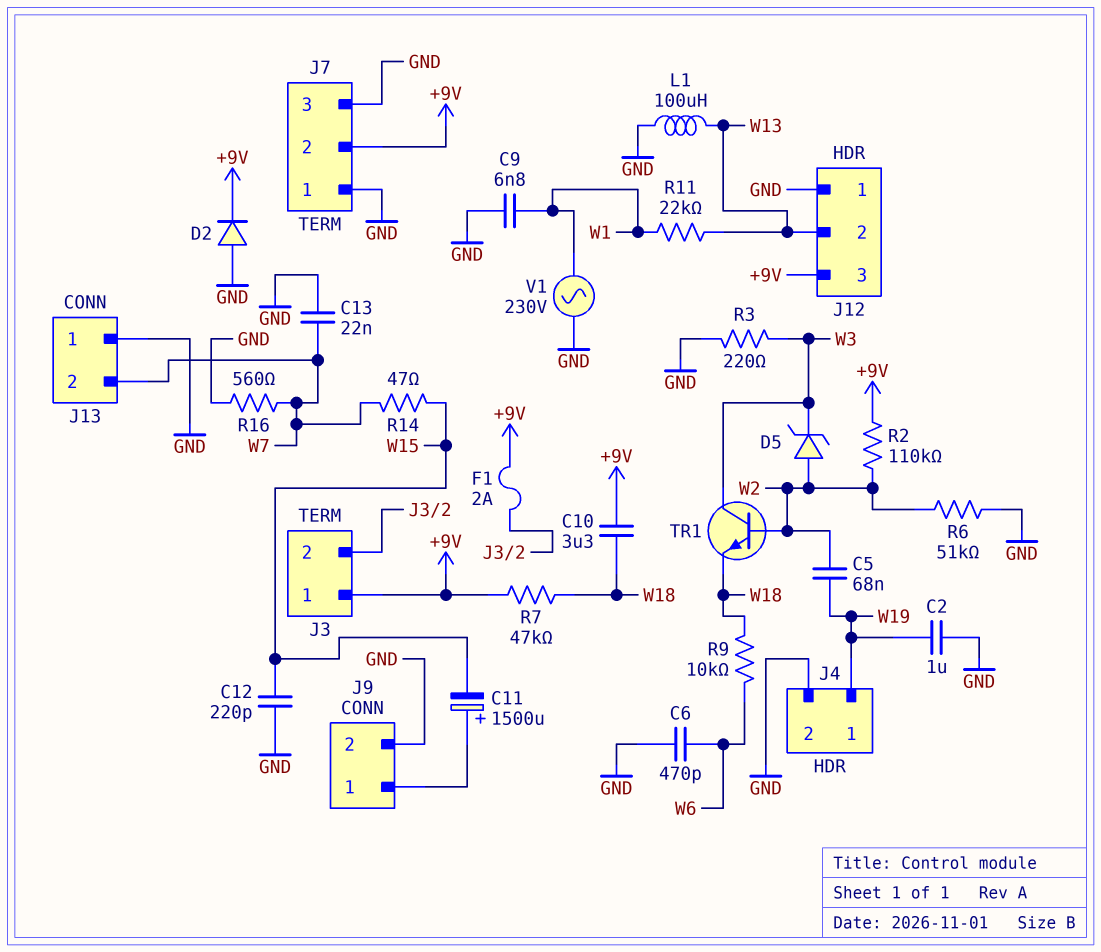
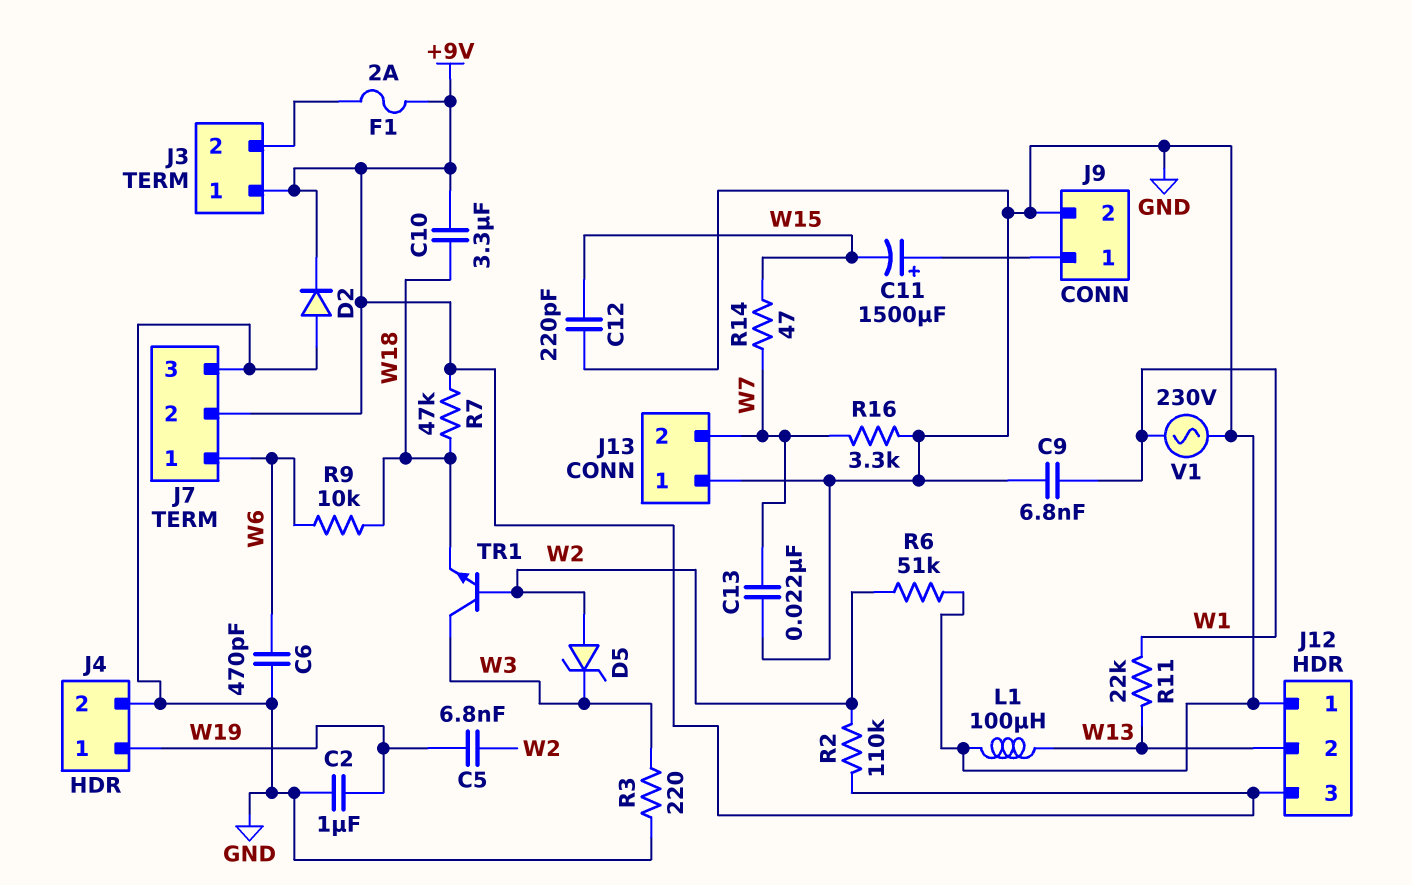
C5: 68nF (W2, W19) -> 6.8nF (W2, W19)
J7 pin 1: GND -> W6
R16: 560 (GND, W7) -> 3.3k (GND, W7)

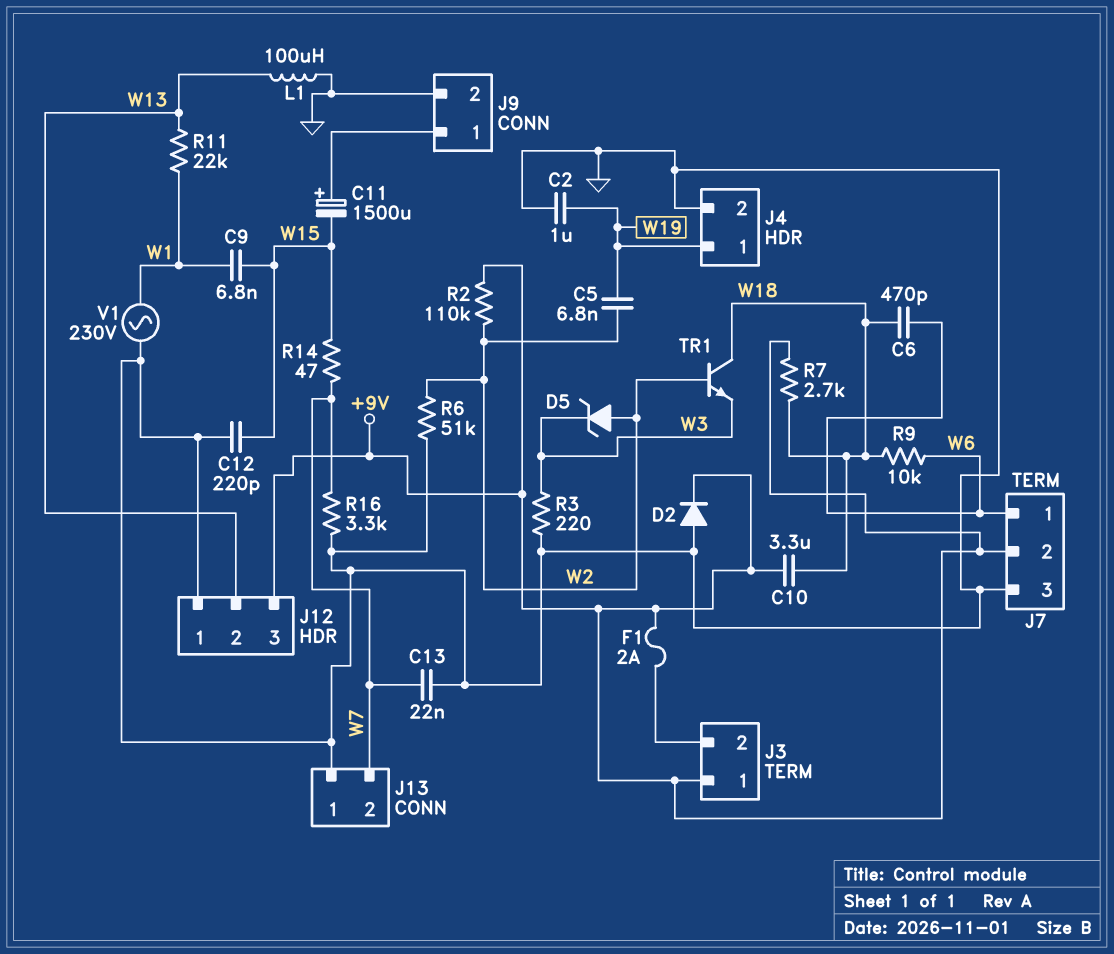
C6: 470pF (GND, W6) -> 470pF (W6, W18)
C9: 6.8nF (GND, W1) -> 6.8nF (W1, W15)
R7: 47k (+9V, W18) -> 2.7k (+9V, W18)
TR1: NPN (B W2, C W3, E W18) -> NPN (B W2, C W18, E W3)

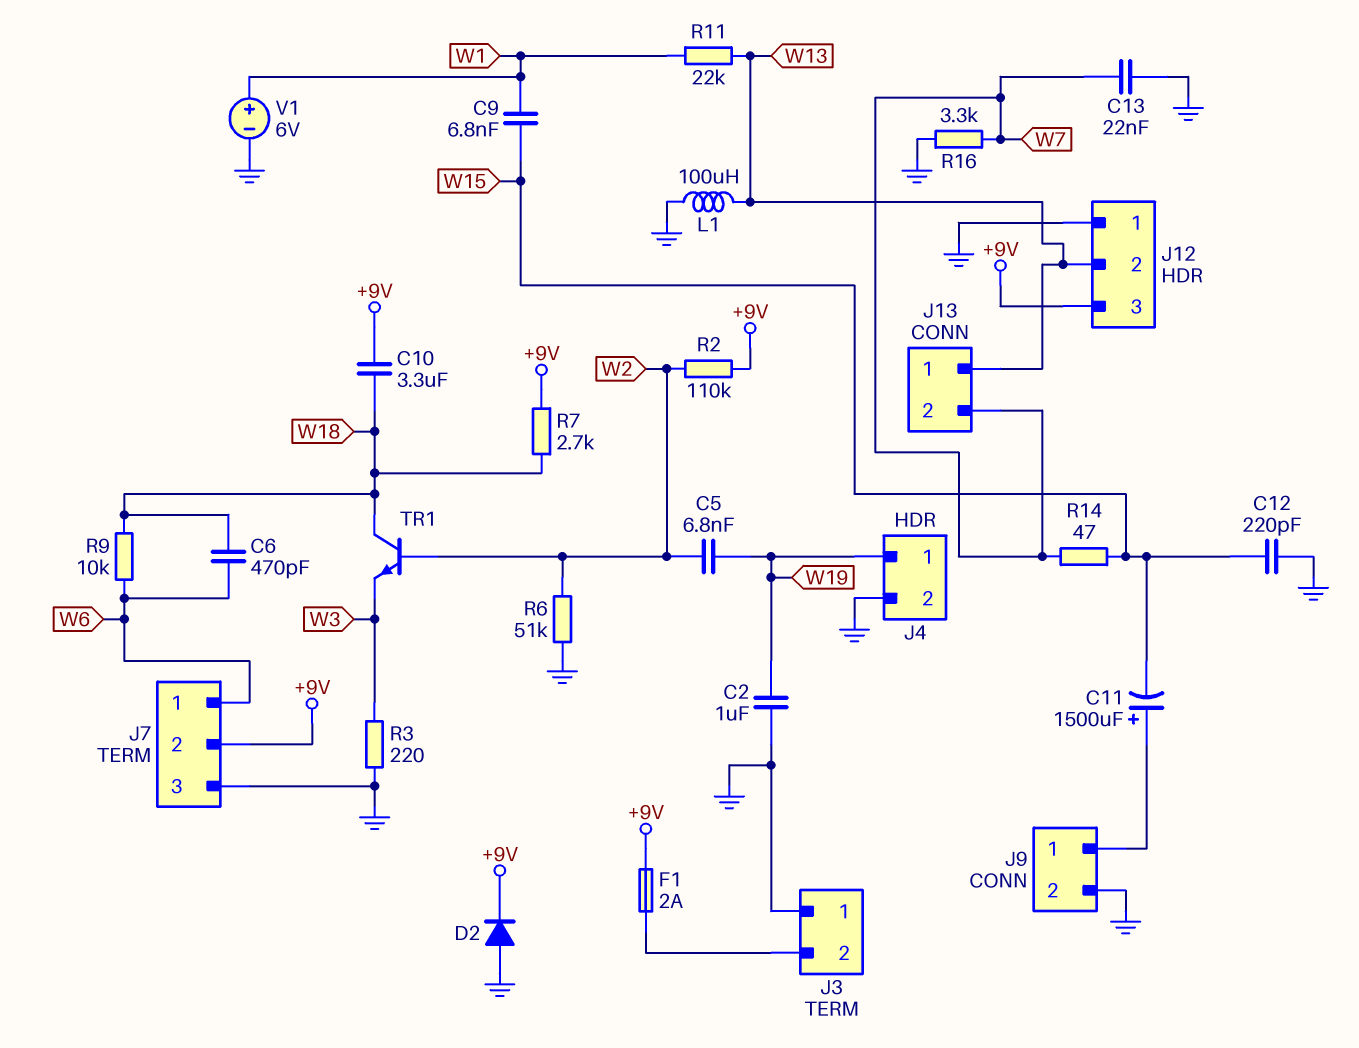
D5: zener (A W2, K W3) -> none
J3 pin 1: +9V -> GND
J13 pin 1: GND -> W13
V1: AC 230V (GND, W1) -> 6V (plus W1, minus GND)

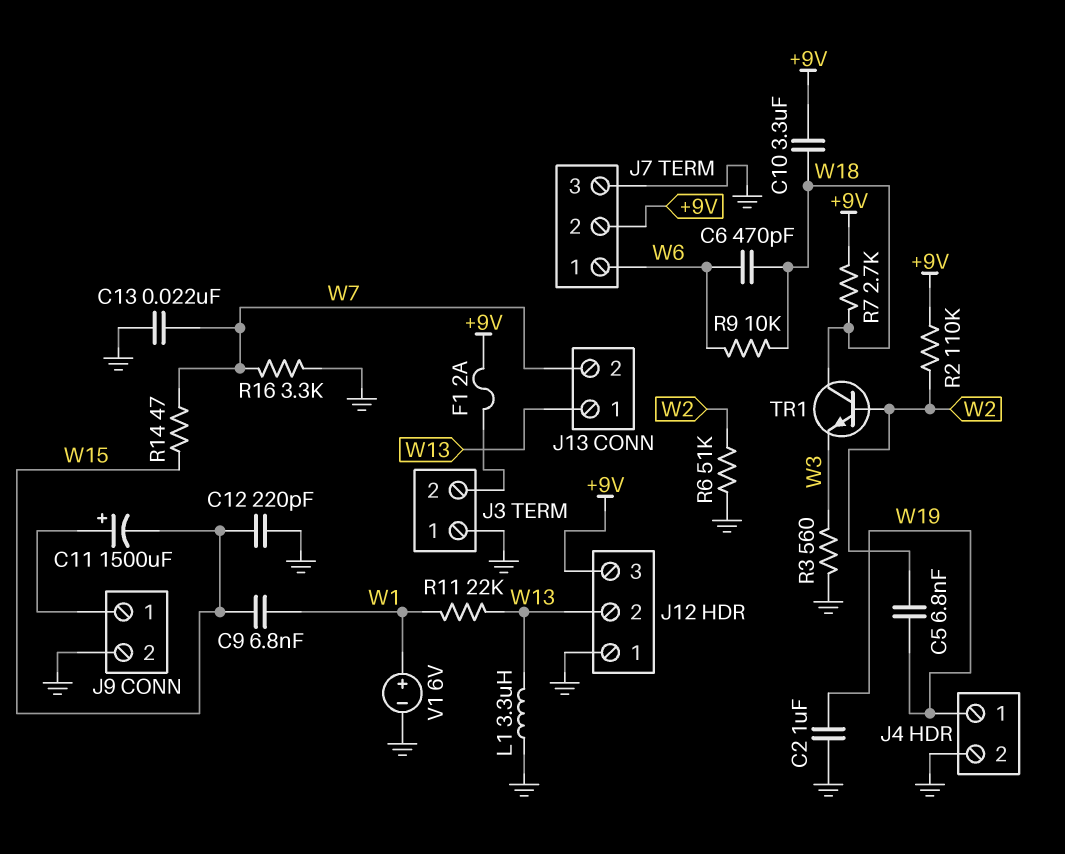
D2: diode (A GND, K +9V) -> none
L1: 100uH (GND, W13) -> 3.3uH (GND, W13)
R3: 220 (GND, W3) -> 560 (GND, W3)

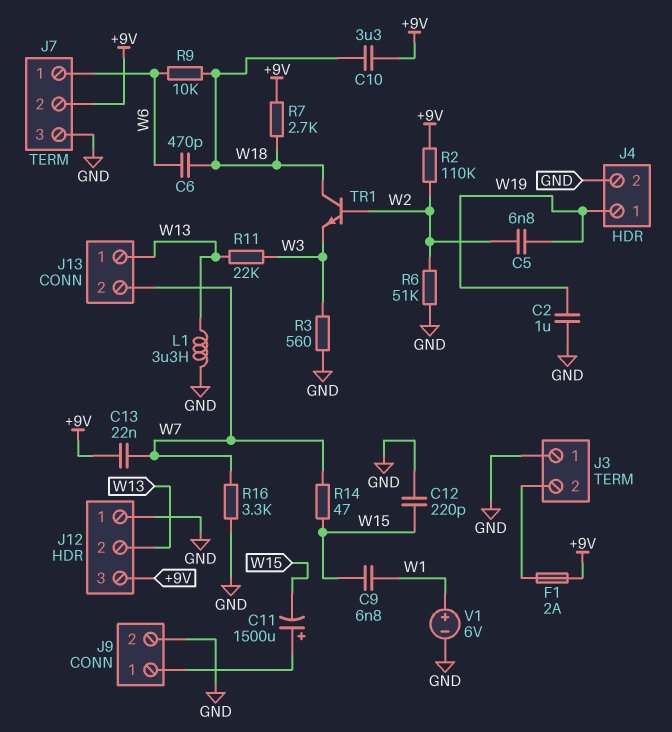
C13: 22nF (GND, W7) -> 22nF (+9V, W7)
R11: 22k (W1, W13) -> 22k (W3, W13)

